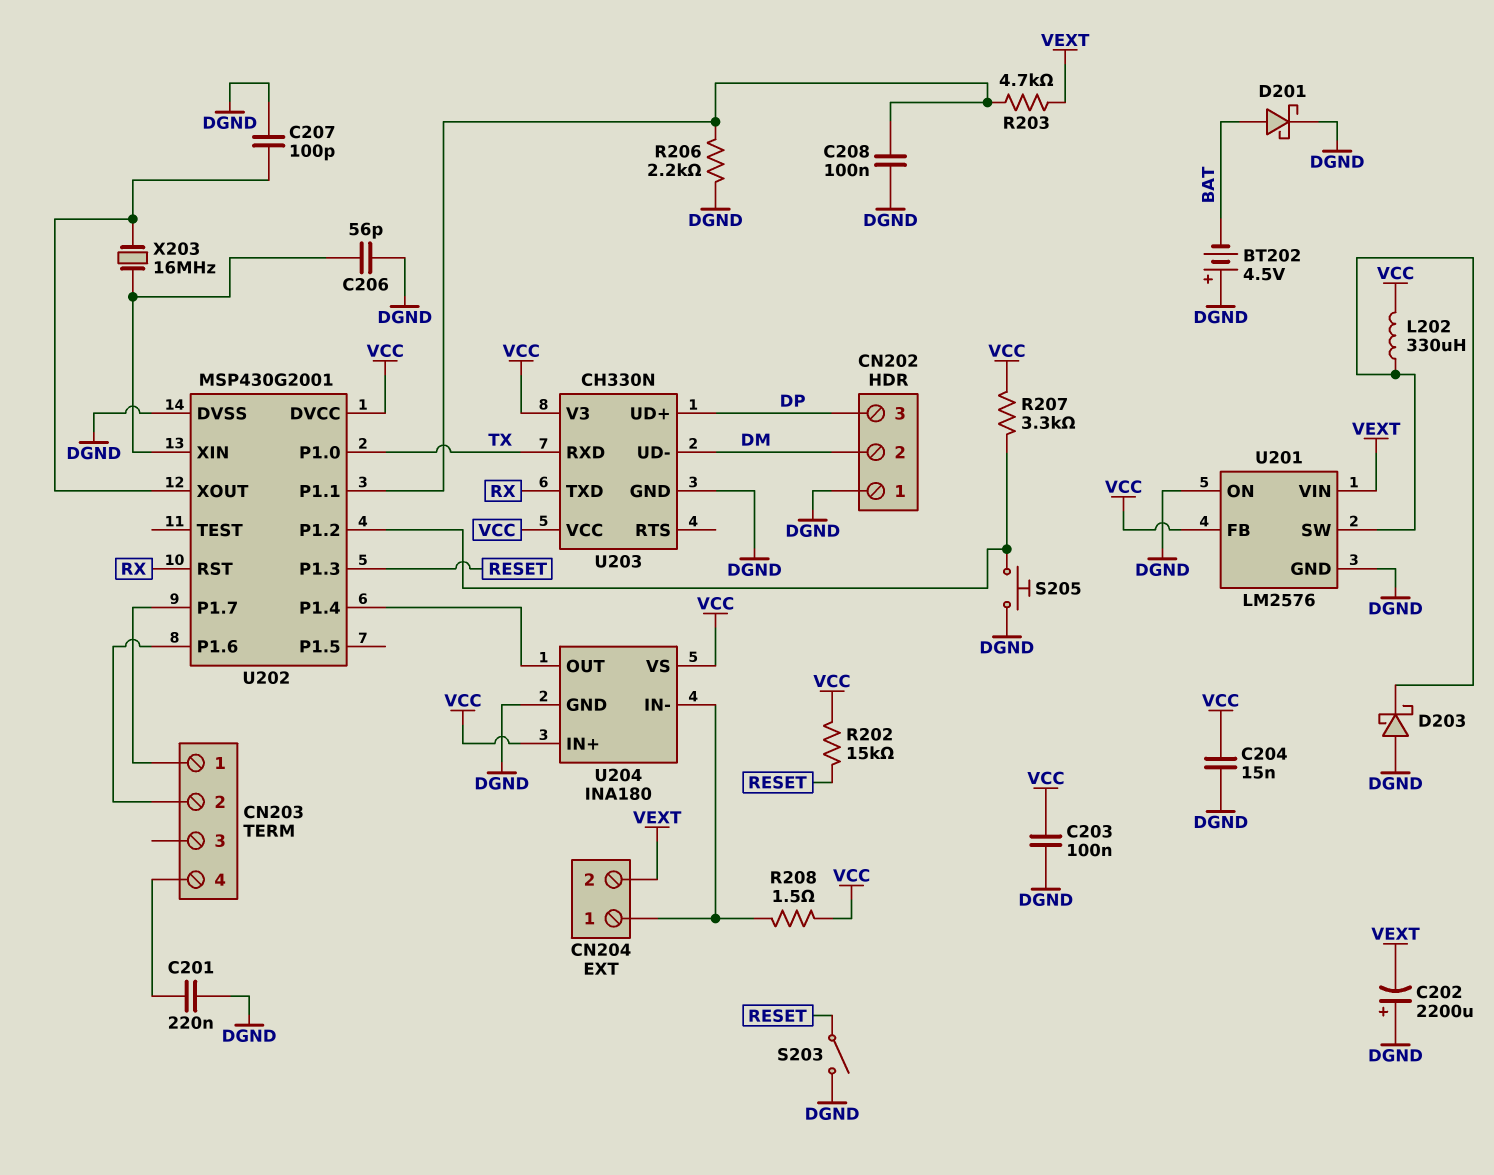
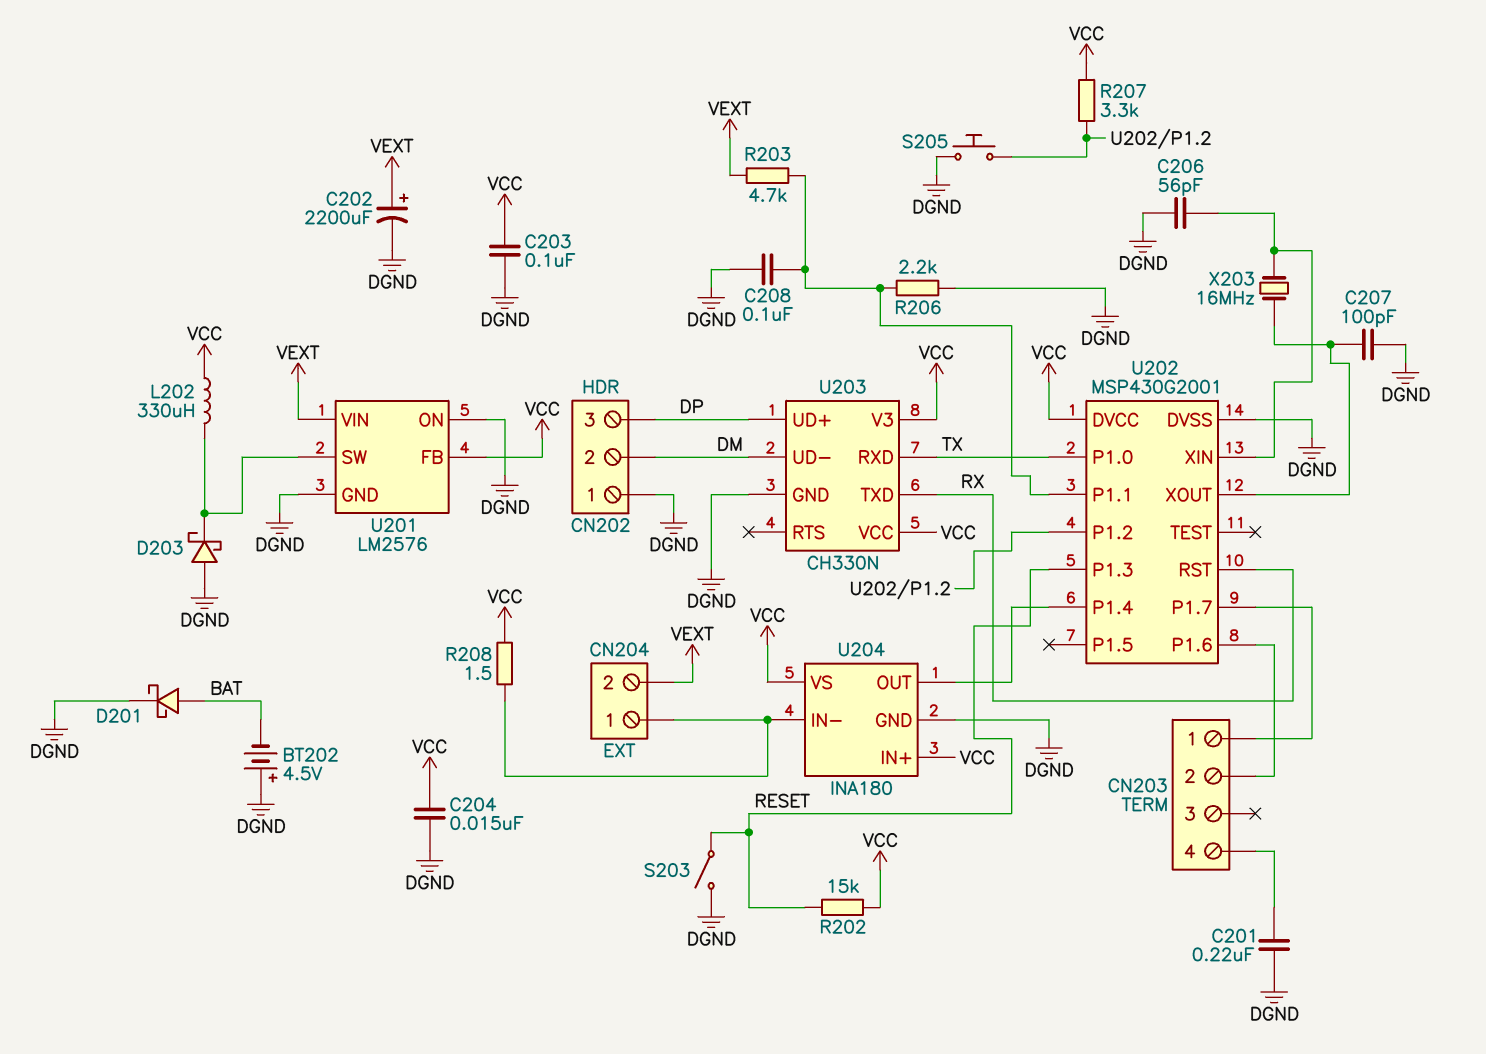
C202: 2200uF (plus DGND, minus VEXT) -> 2200uF (plus VEXT, minus DGND)

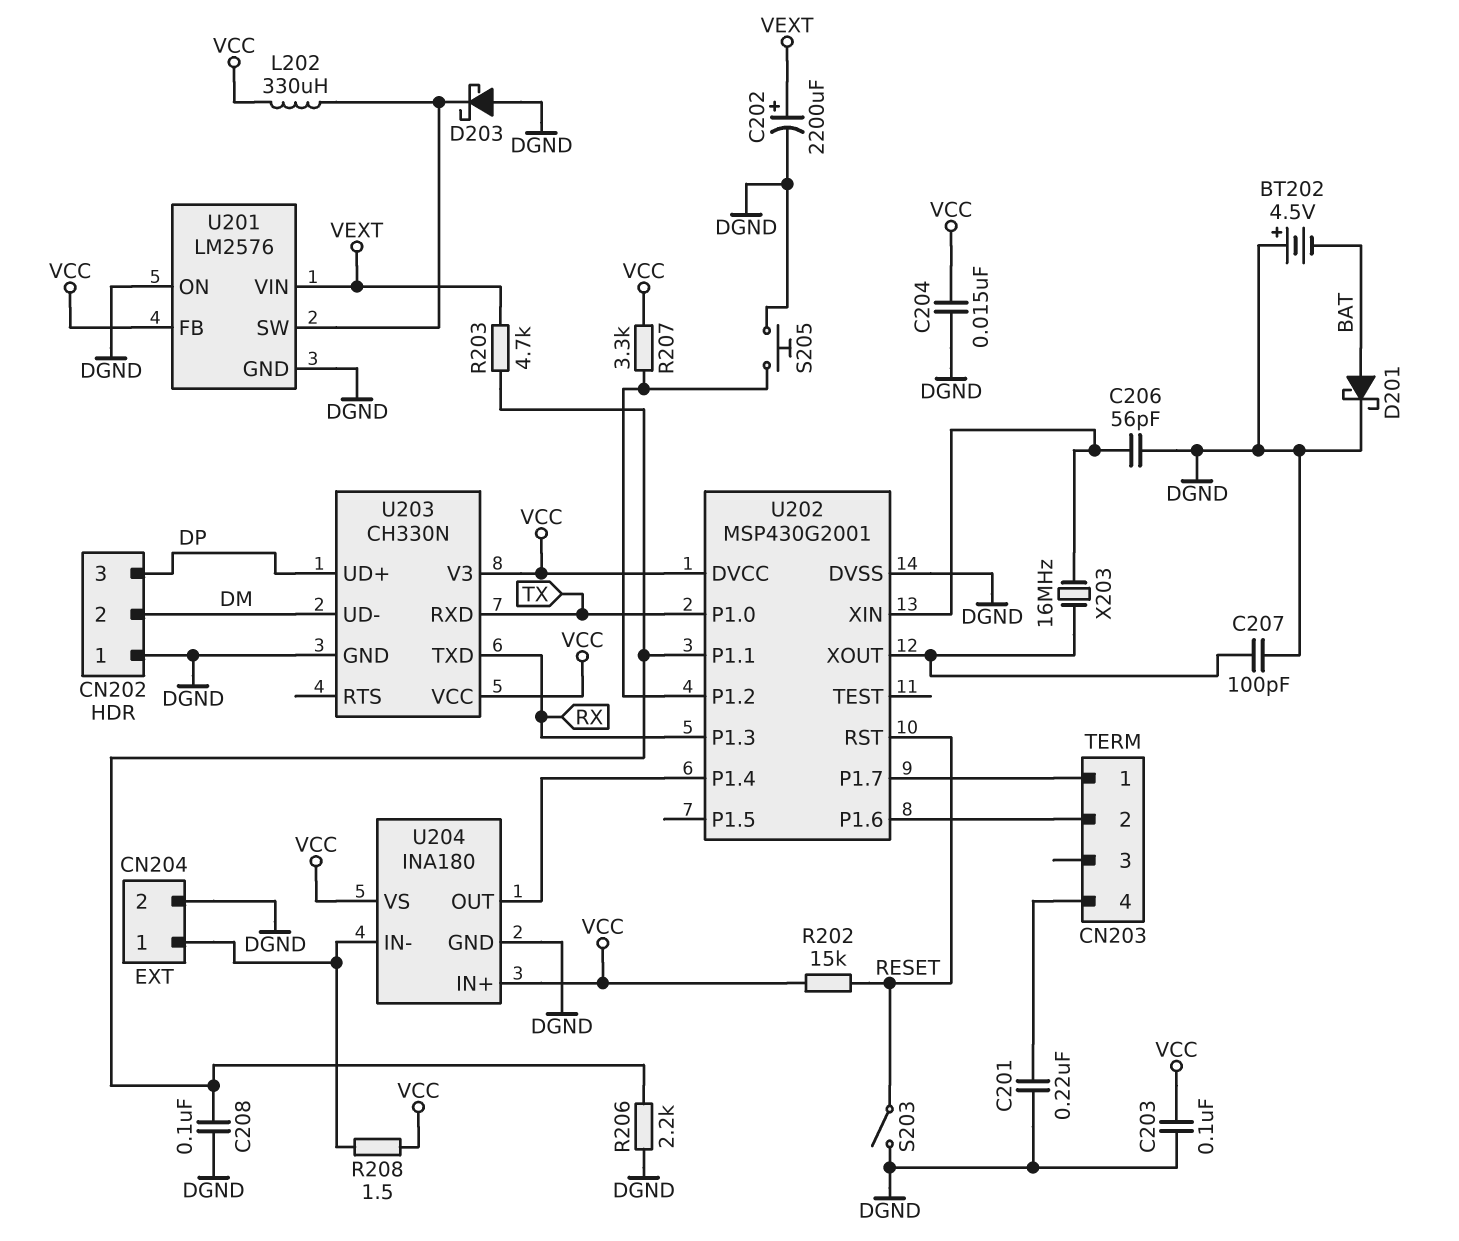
CN204 pin 2: VEXT -> DGND
U202 pin P1.3: RESET -> RX
U202 pin RST: RX -> RESET

